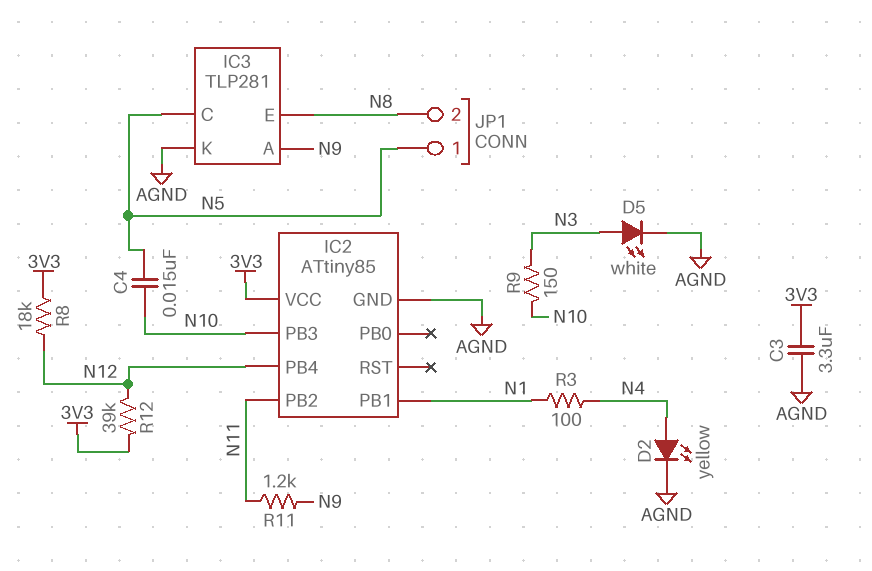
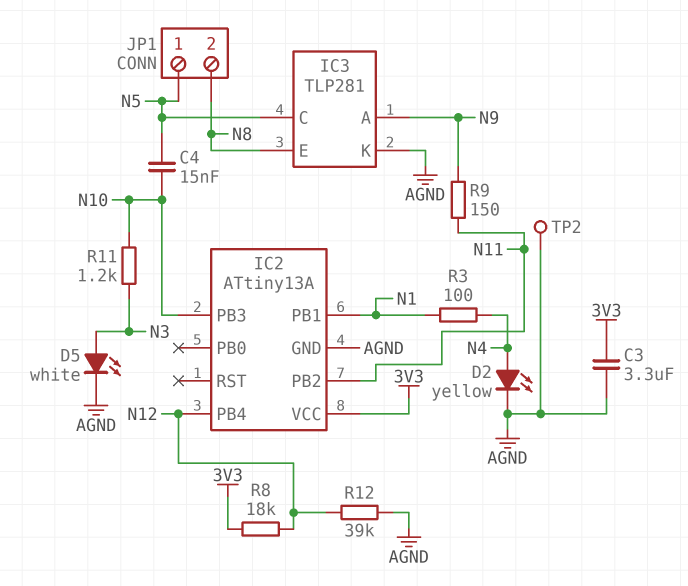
IC2: ATtiny85 -> ATtiny13A
R9: 150 (N3, N10) -> 150 (N9, N11)
R11: 1.2k (N9, N11) -> 1.2k (N3, N10)
R12: 39k (3V3, N12) -> 39k (AGND, N12)
TP2: none -> test point (AGND)

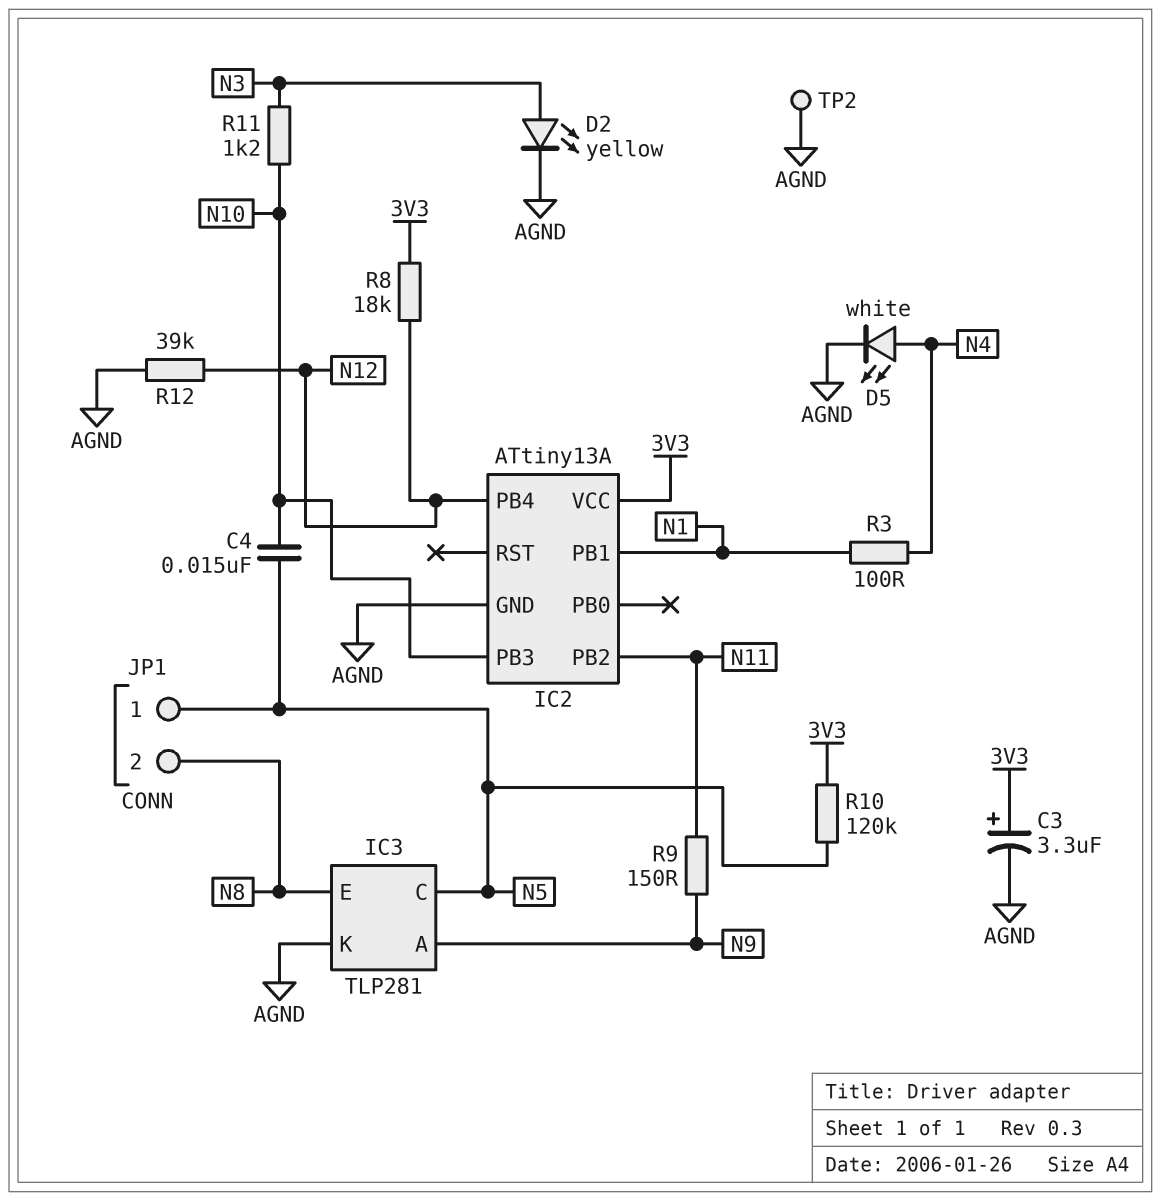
C3: 3.3uF (3V3, AGND) -> 3.3uF (plus 3V3, minus AGND)
D2: LED yellow (A N4, K AGND) -> LED yellow (A N3, K AGND)
D5: LED white (A N3, K AGND) -> LED white (A N4, K AGND)
R10: none -> 120k (3V3, N5)

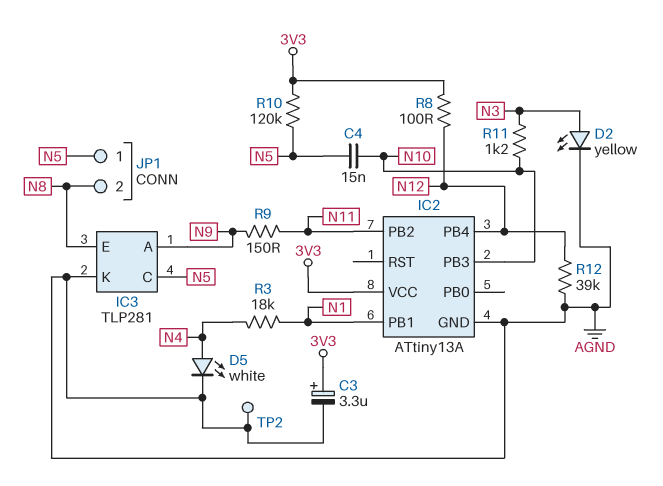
R3: 100 (N1, N4) -> 18k (N1, N4)
R8: 18k (3V3, N12) -> 100 (3V3, N12)

